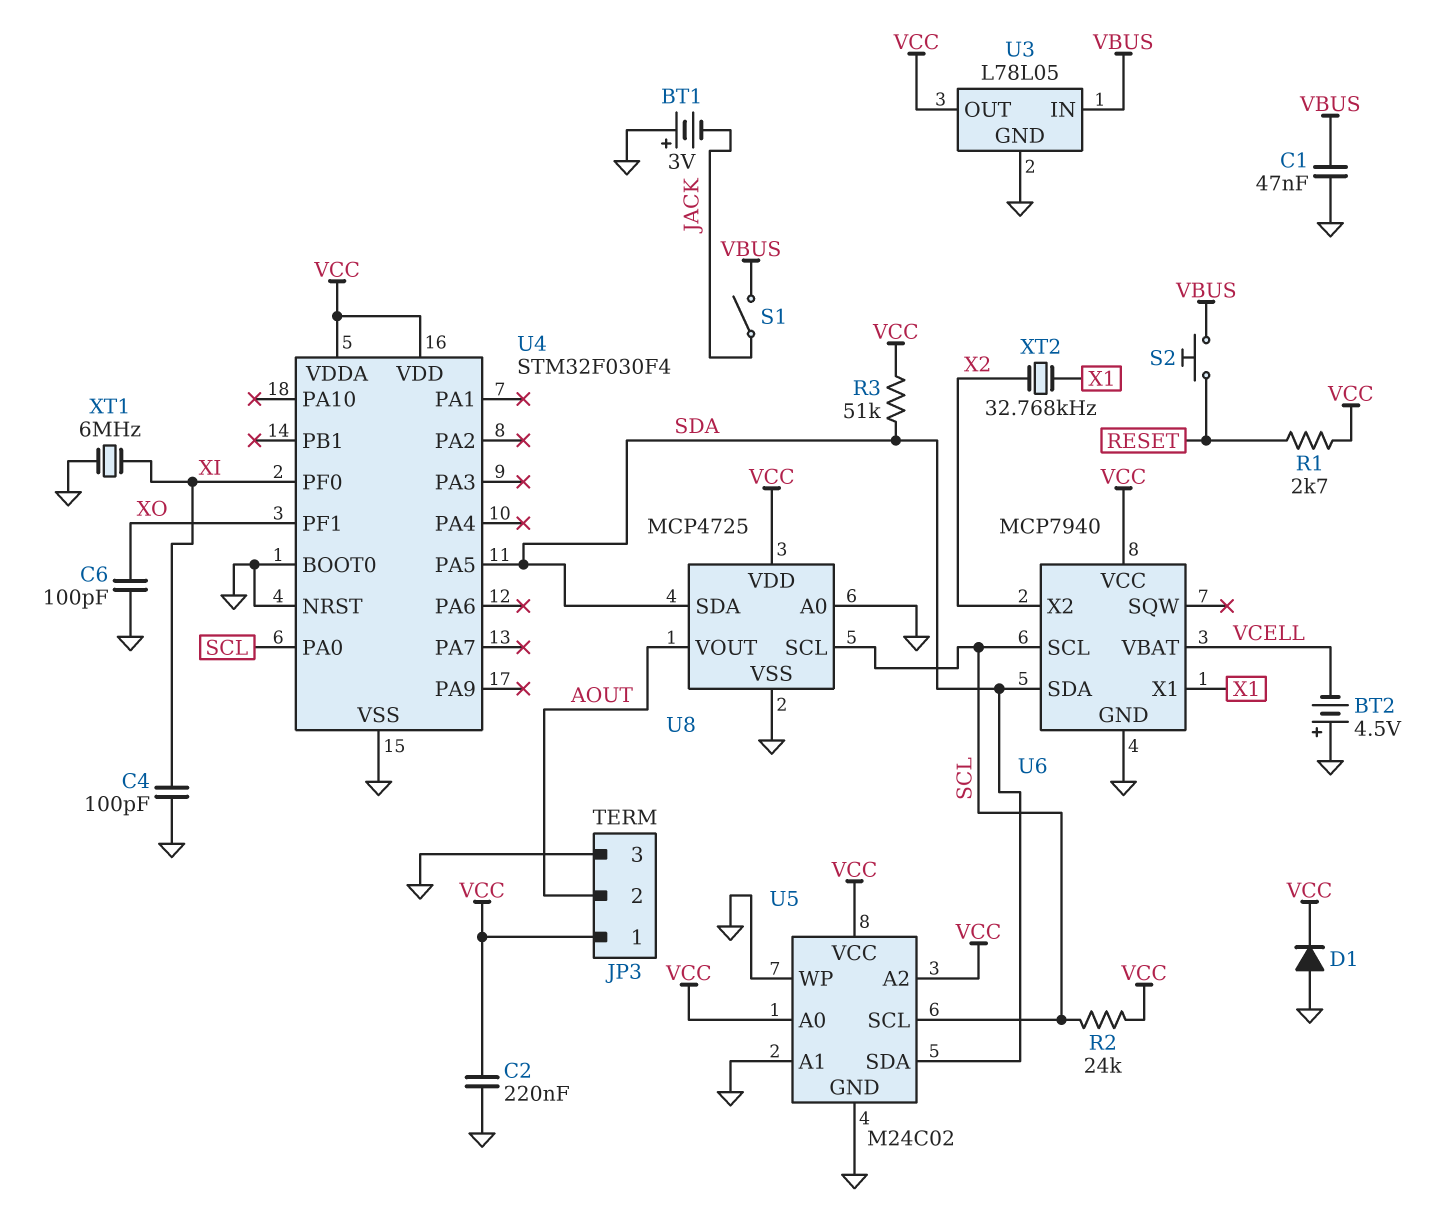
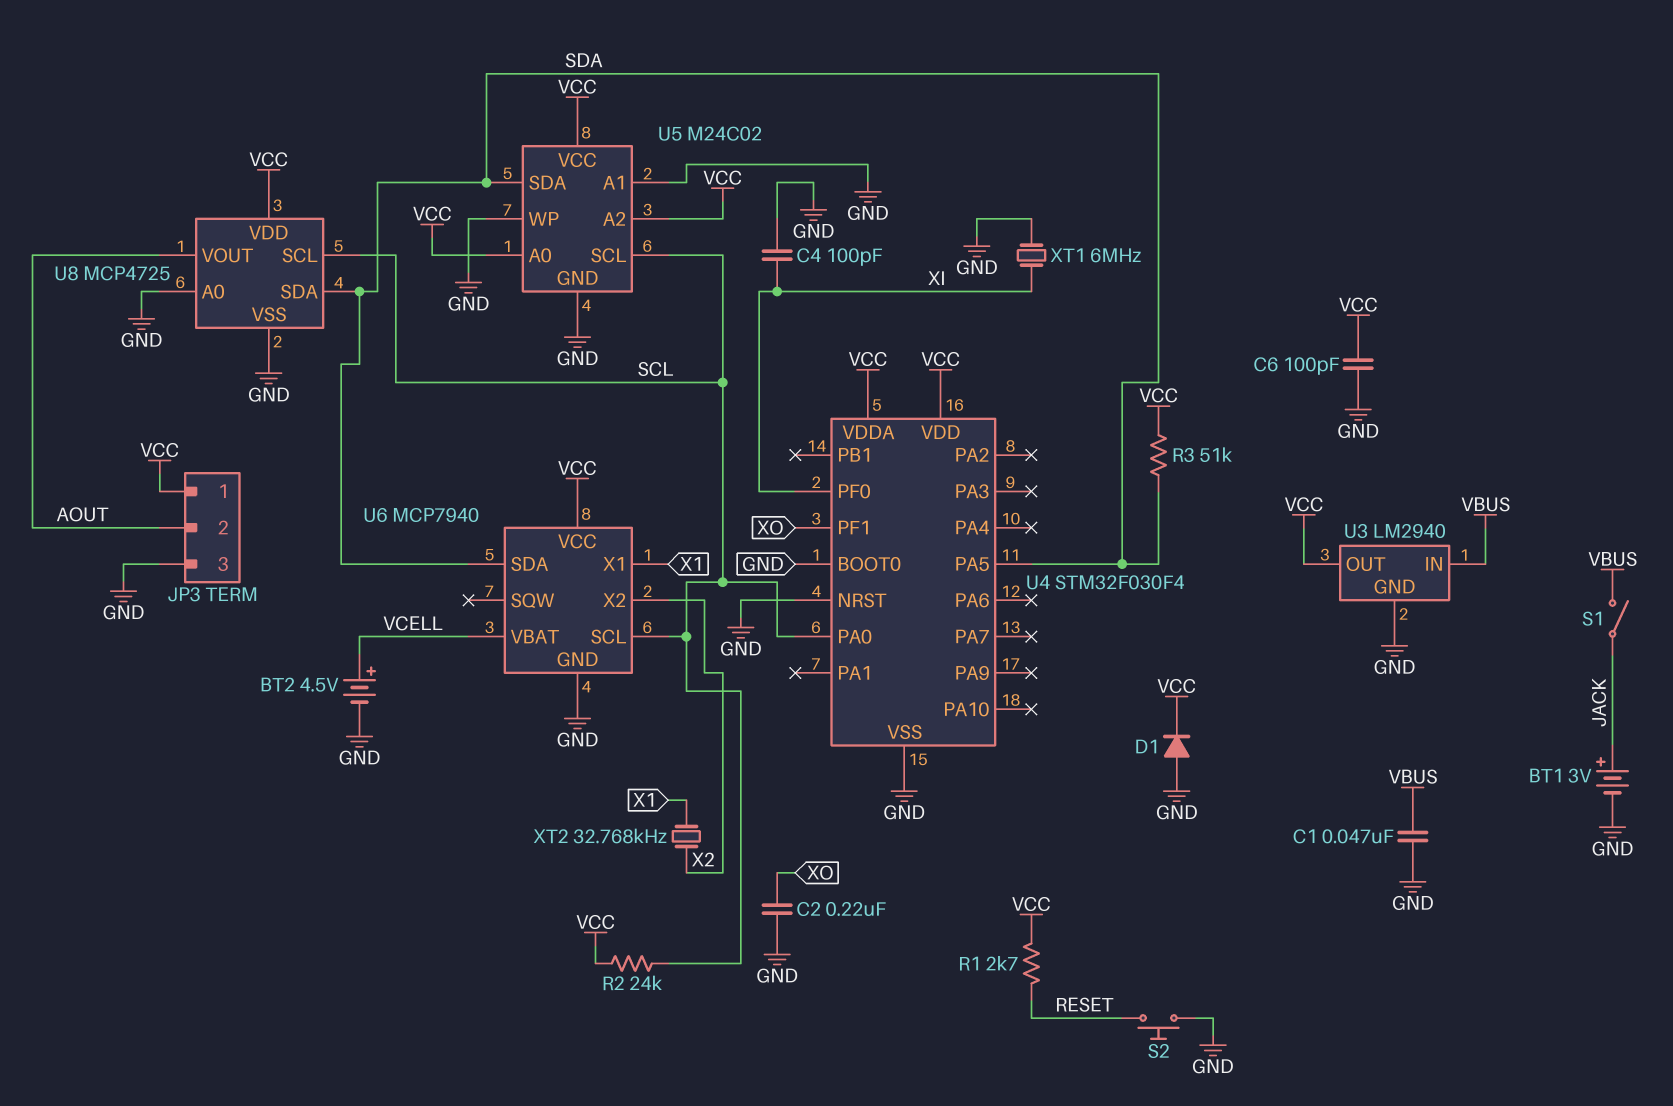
BT1: 3V (plus GND, minus JACK) -> 3V (plus JACK, minus GND)
BT2: 4.5V (plus GND, minus VCELL) -> 4.5V (plus VCELL, minus GND)
C2: 220nF (GND, VCC) -> 220nF (GND, XO)
C6: 100pF (GND, XO) -> 100pF (GND, VCC)
S2: button (RESET, VBUS) -> button (GND, RESET)
U3: L78L05 -> LM2940

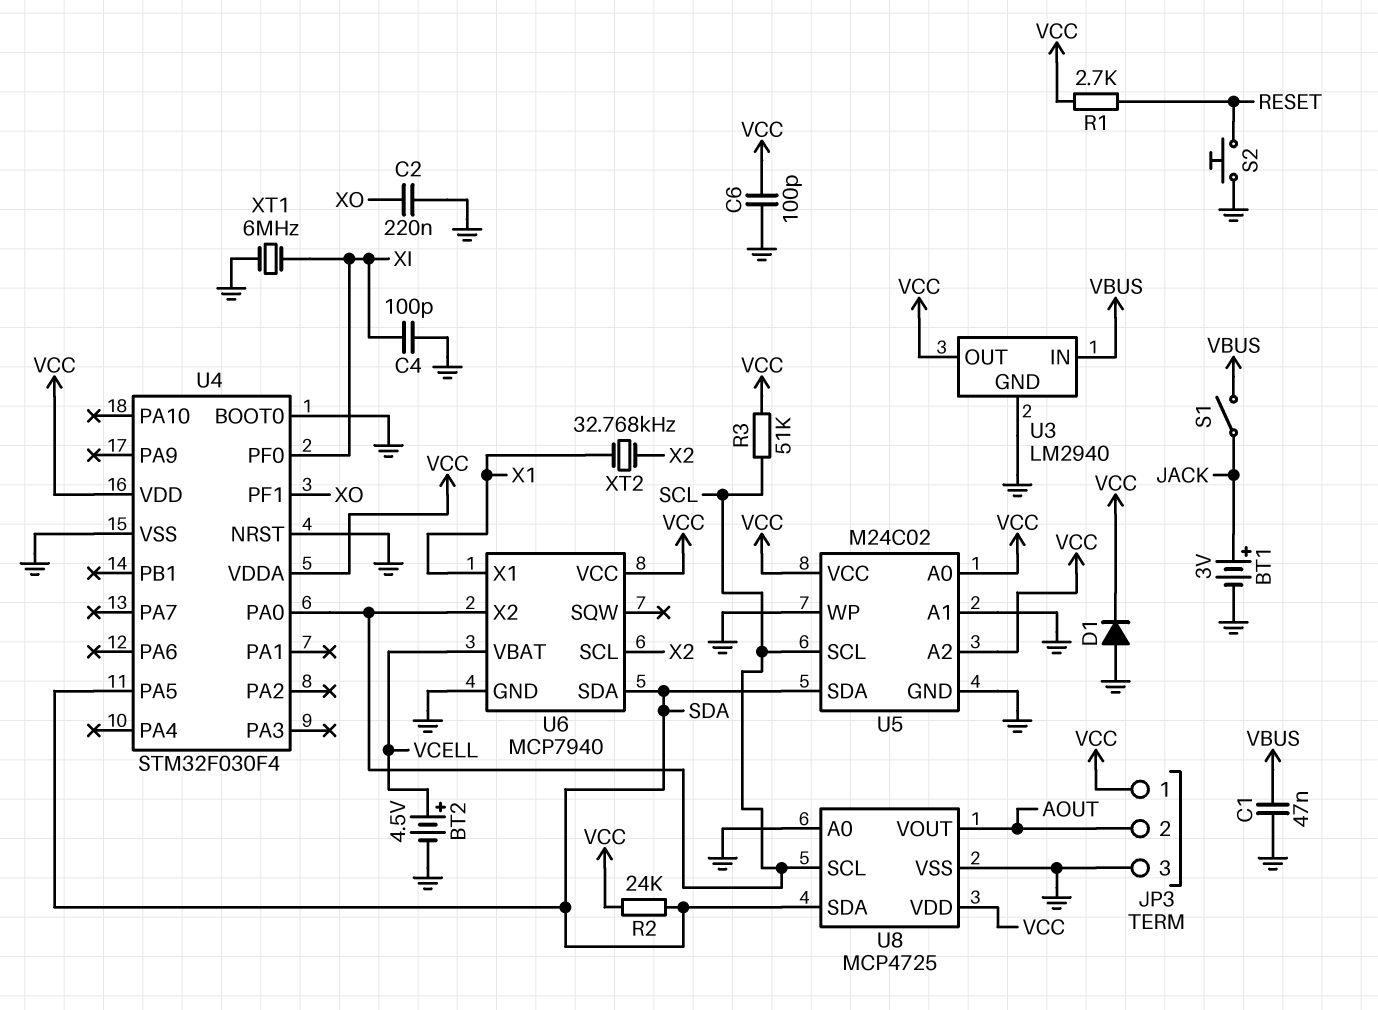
R2: 24k (SCL, VCC) -> 24k (SDA, VCC)
R3: 51k (SDA, VCC) -> 51k (SCL, VCC)
U6 pin SCL: SCL -> X2
U6 pin X2: X2 -> SCL

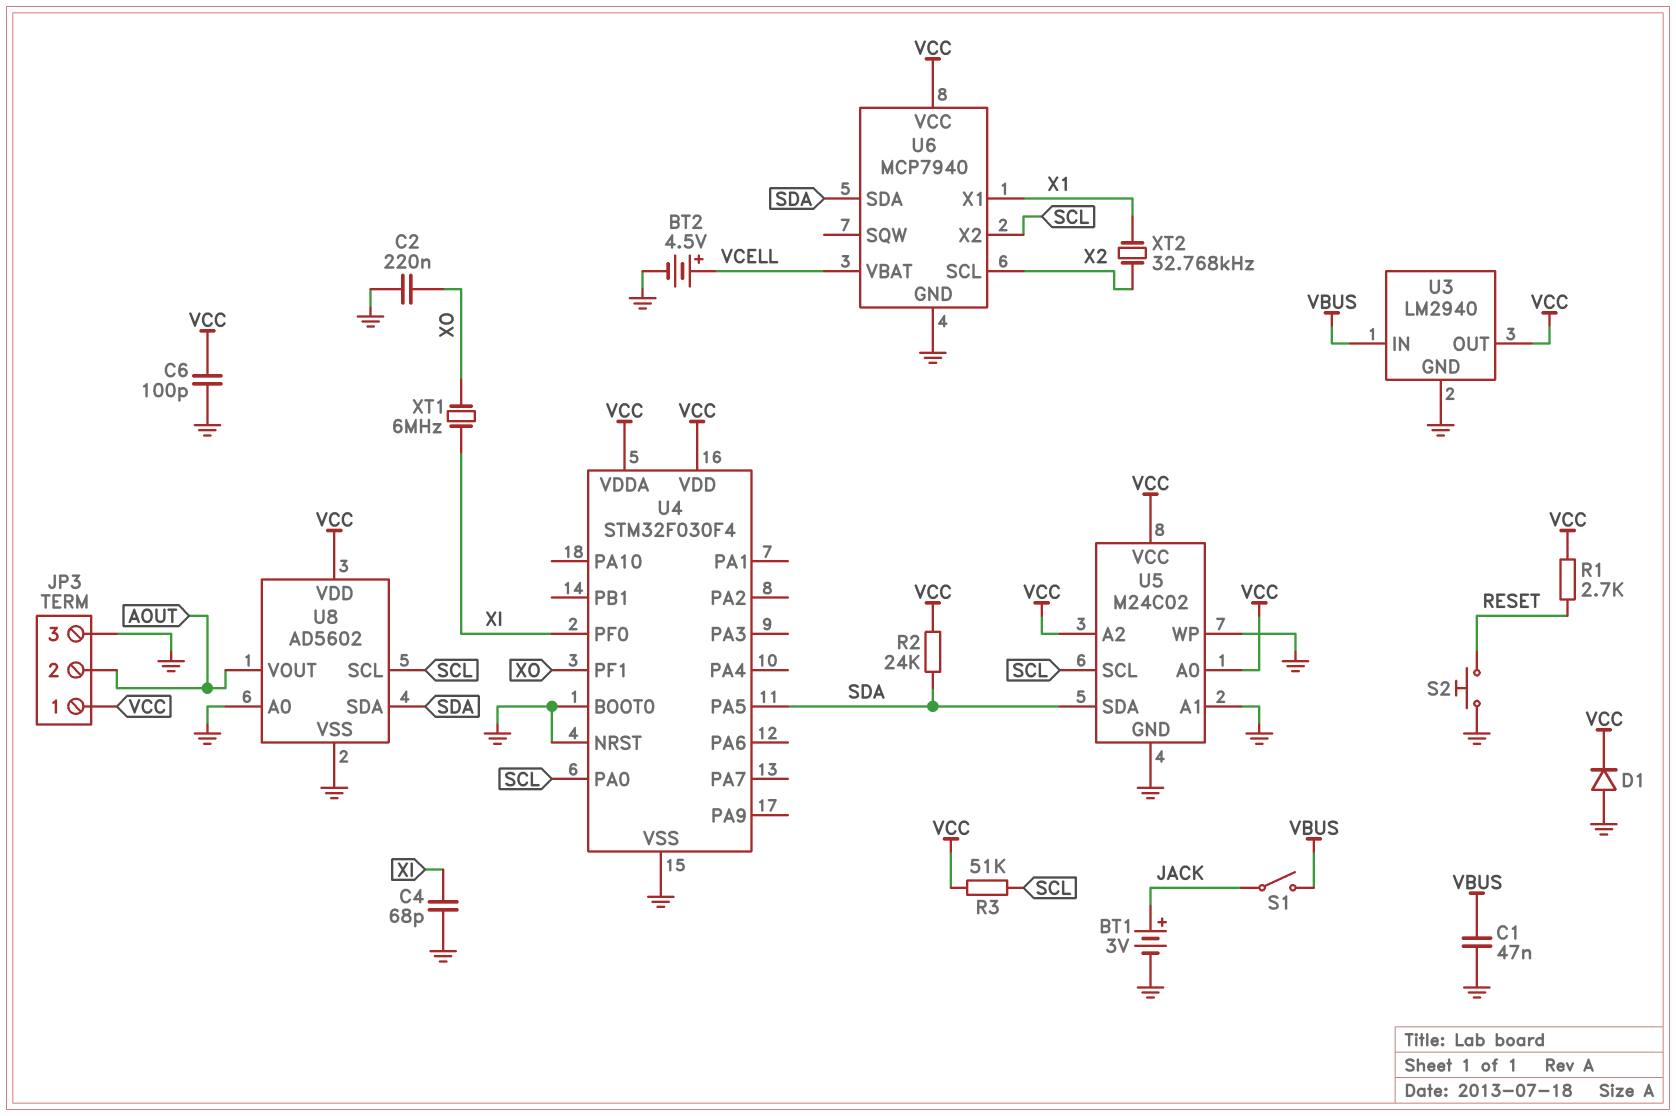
C4: 100pF (GND, XI) -> 68pF (GND, XI)
U8: MCP4725 -> AD5602
XT1: 6MHz (GND, XI) -> 6MHz (XI, XO)

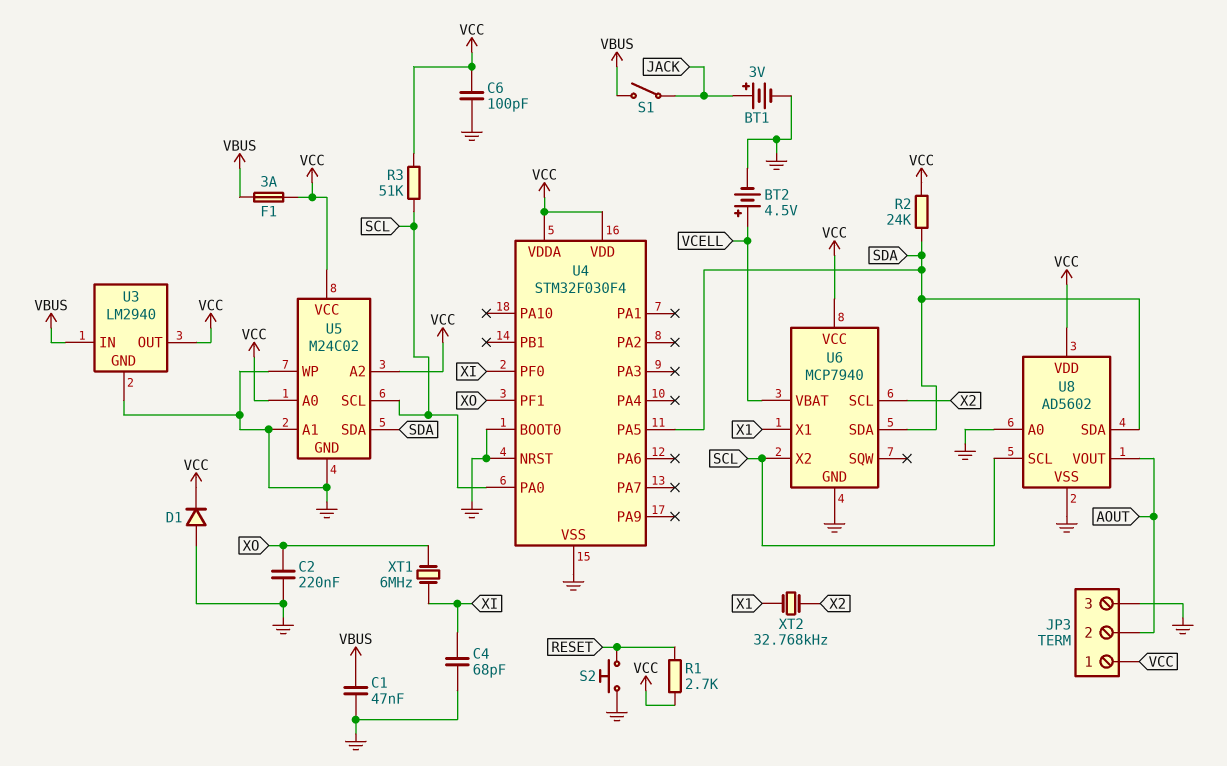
F1: none -> 3A (VBUS, VCC)

